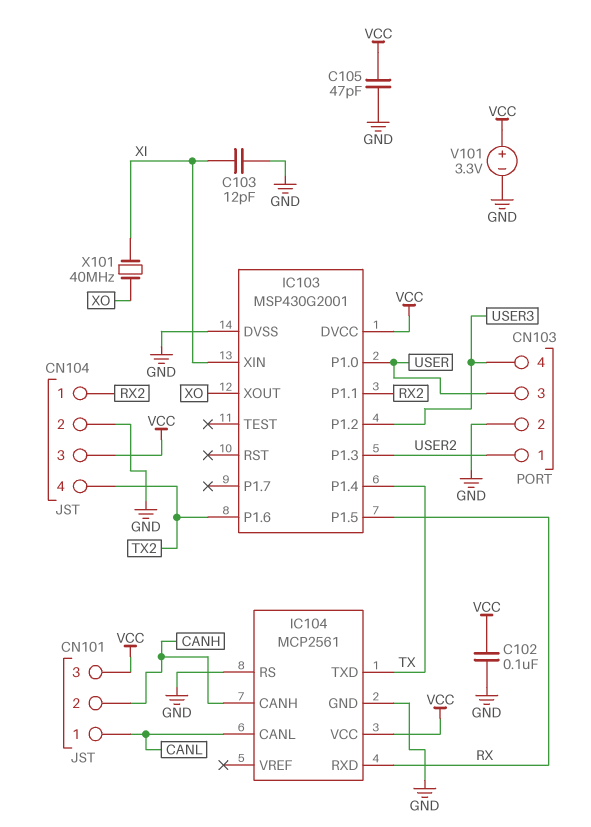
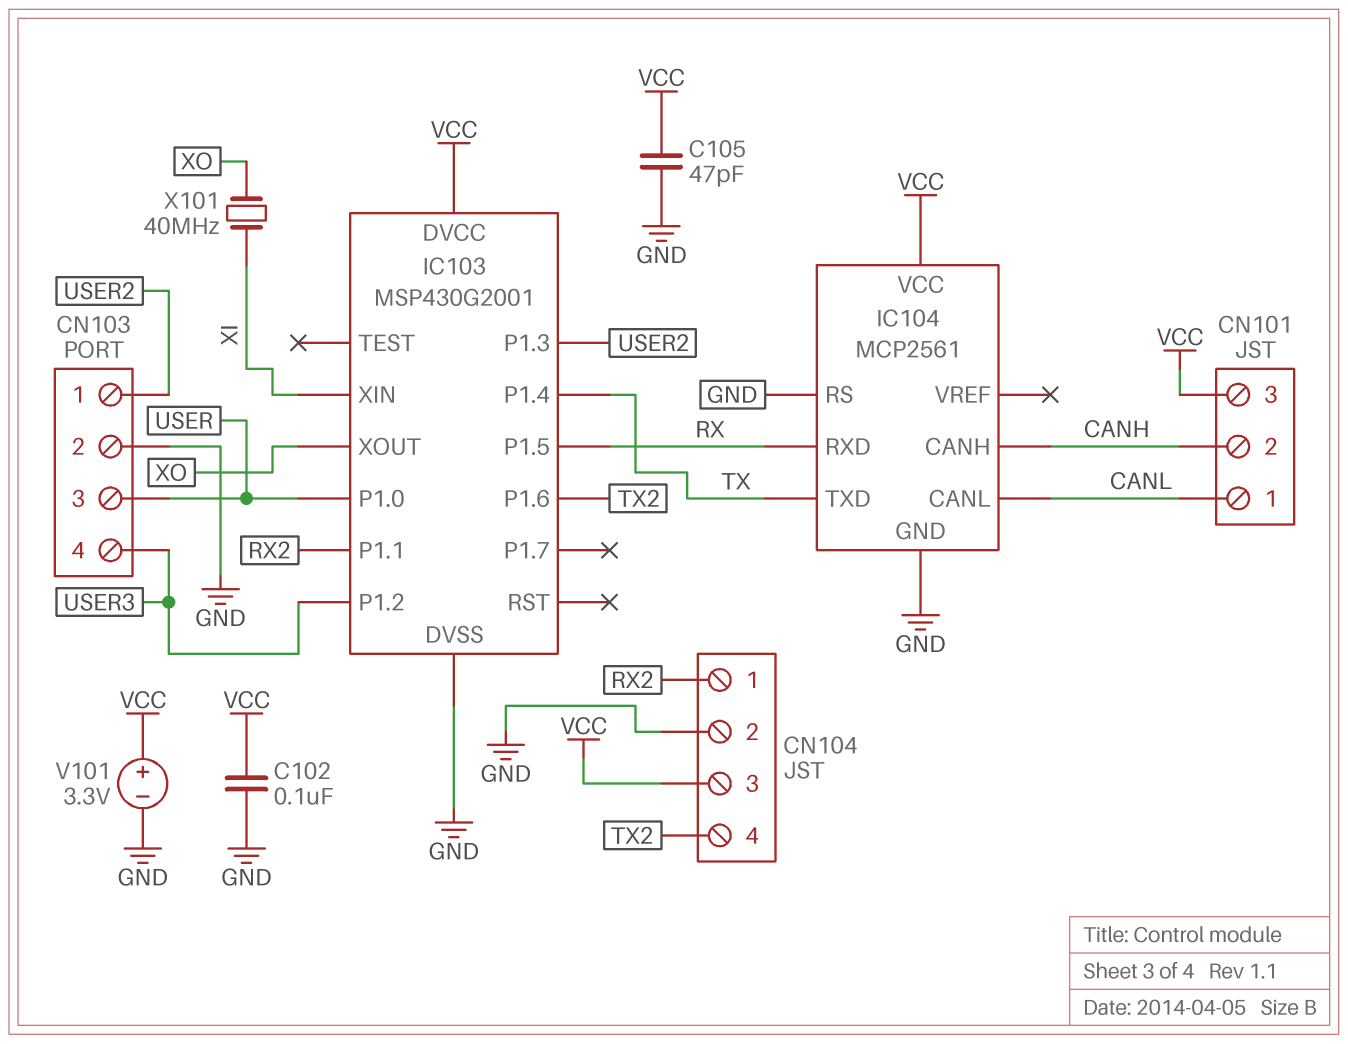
C103: 12pF (GND, XI) -> none

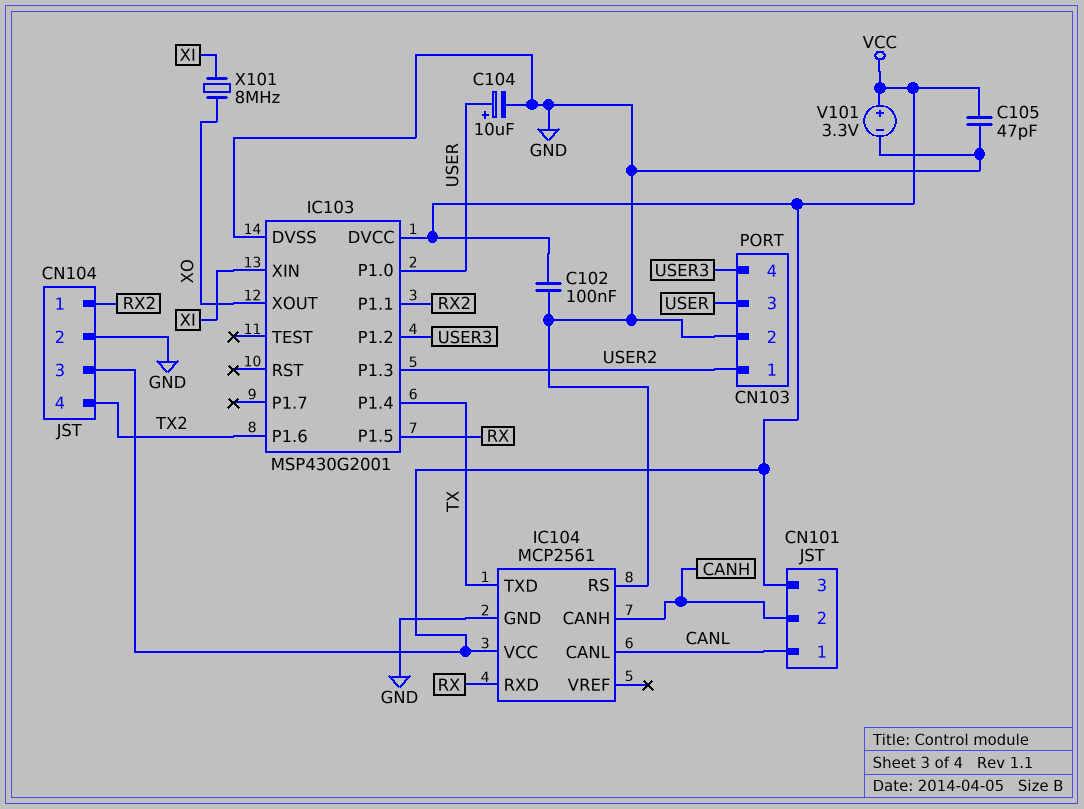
C104: none -> 10uF (plus USER, minus GND)
X101: 40MHz (XI, XO) -> 8MHz (XI, XO)

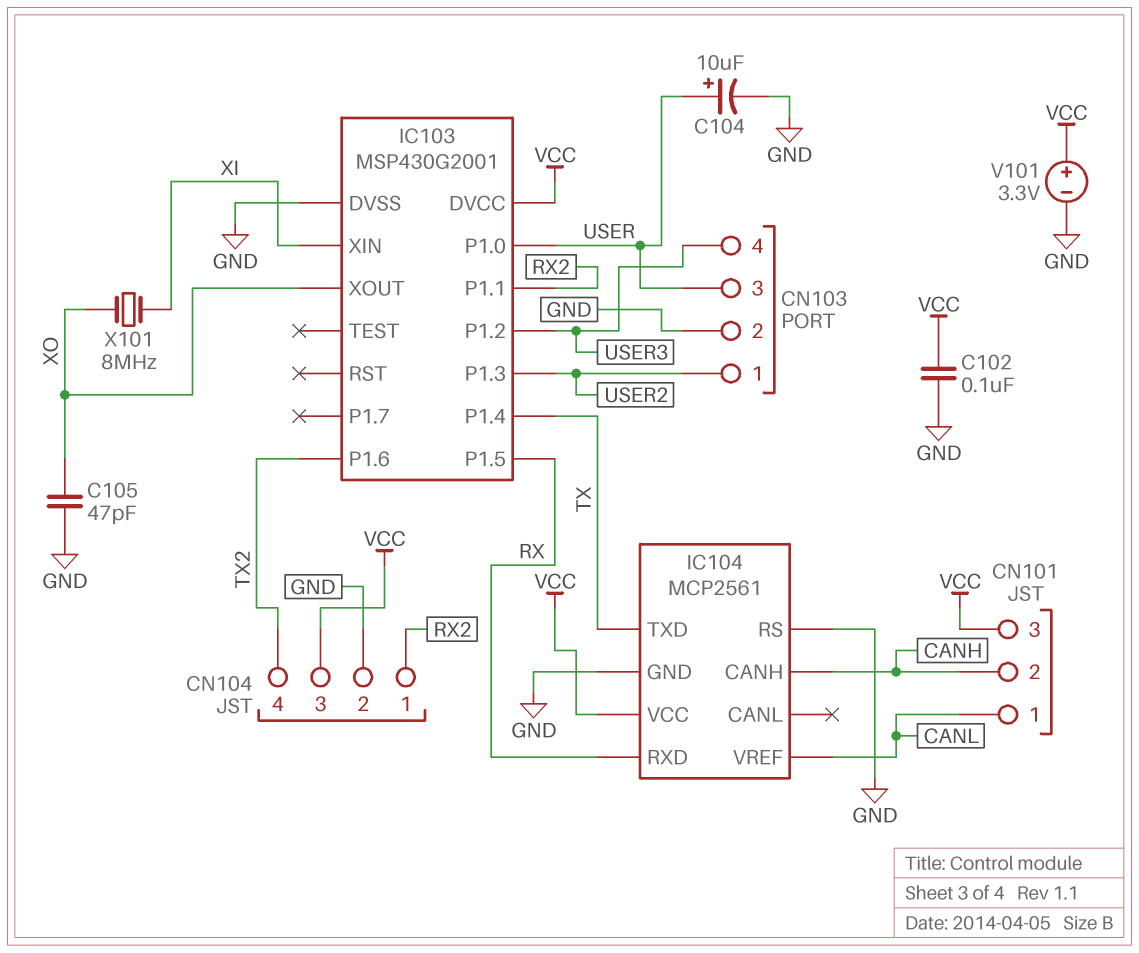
C105: 47pF (GND, VCC) -> 47pF (GND, XO)
IC104 pin CANL: CANL -> none
IC104 pin VREF: none -> CANL

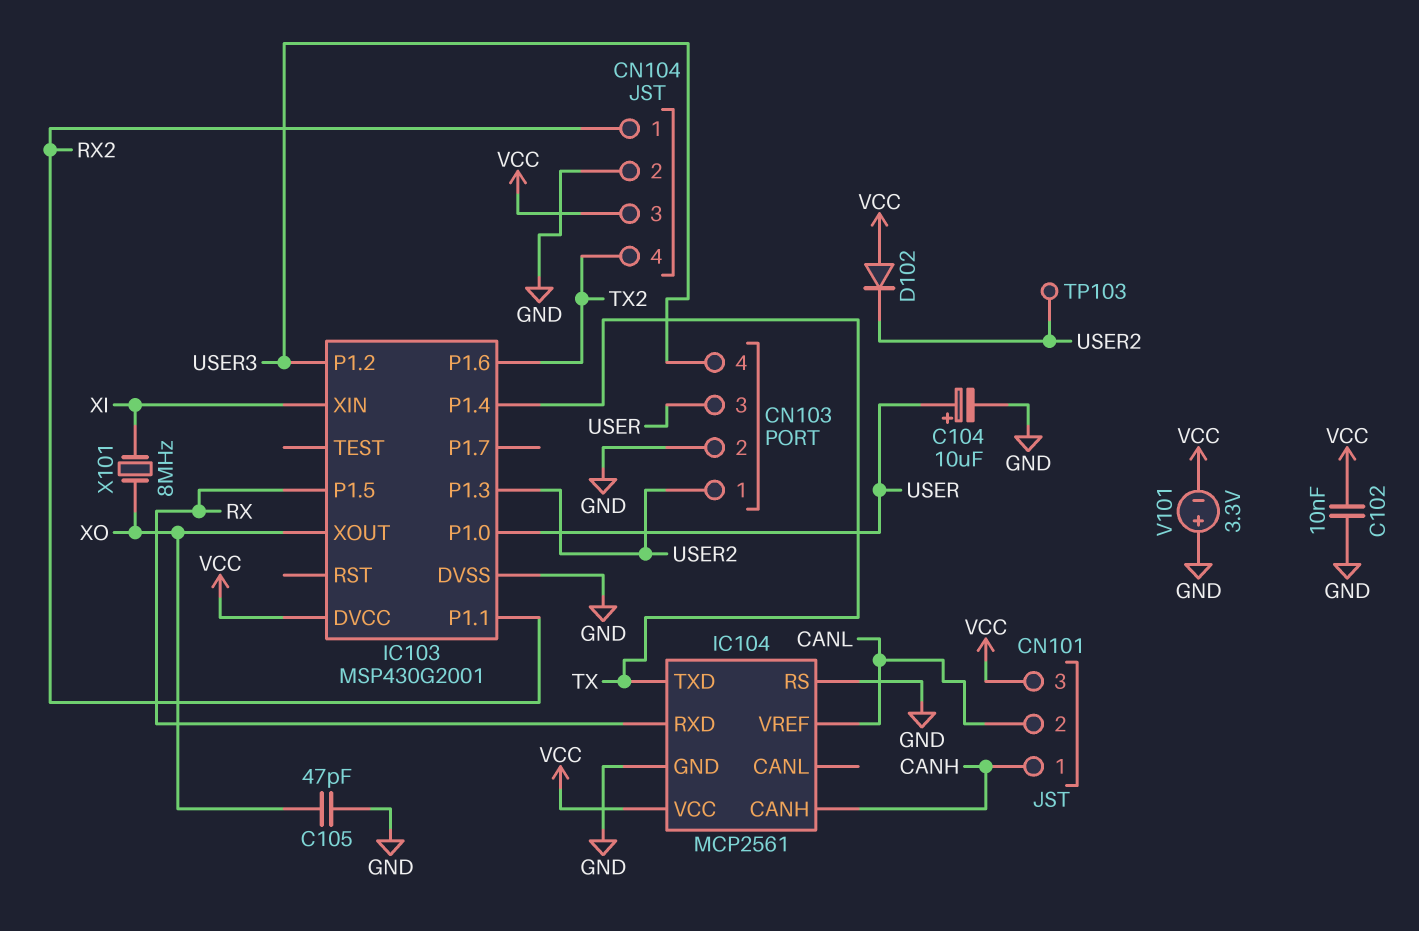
C102: 100nF (GND, VCC) -> 10nF (GND, VCC)
CN101 pin 1: CANL -> CANH
CN101 pin 2: CANH -> CANL
D102: none -> diode (A VCC, K USER2)
TP103: none -> test point (USER2)
V101: 3.3V (plus VCC, minus GND) -> 3.3V (plus GND, minus VCC)

